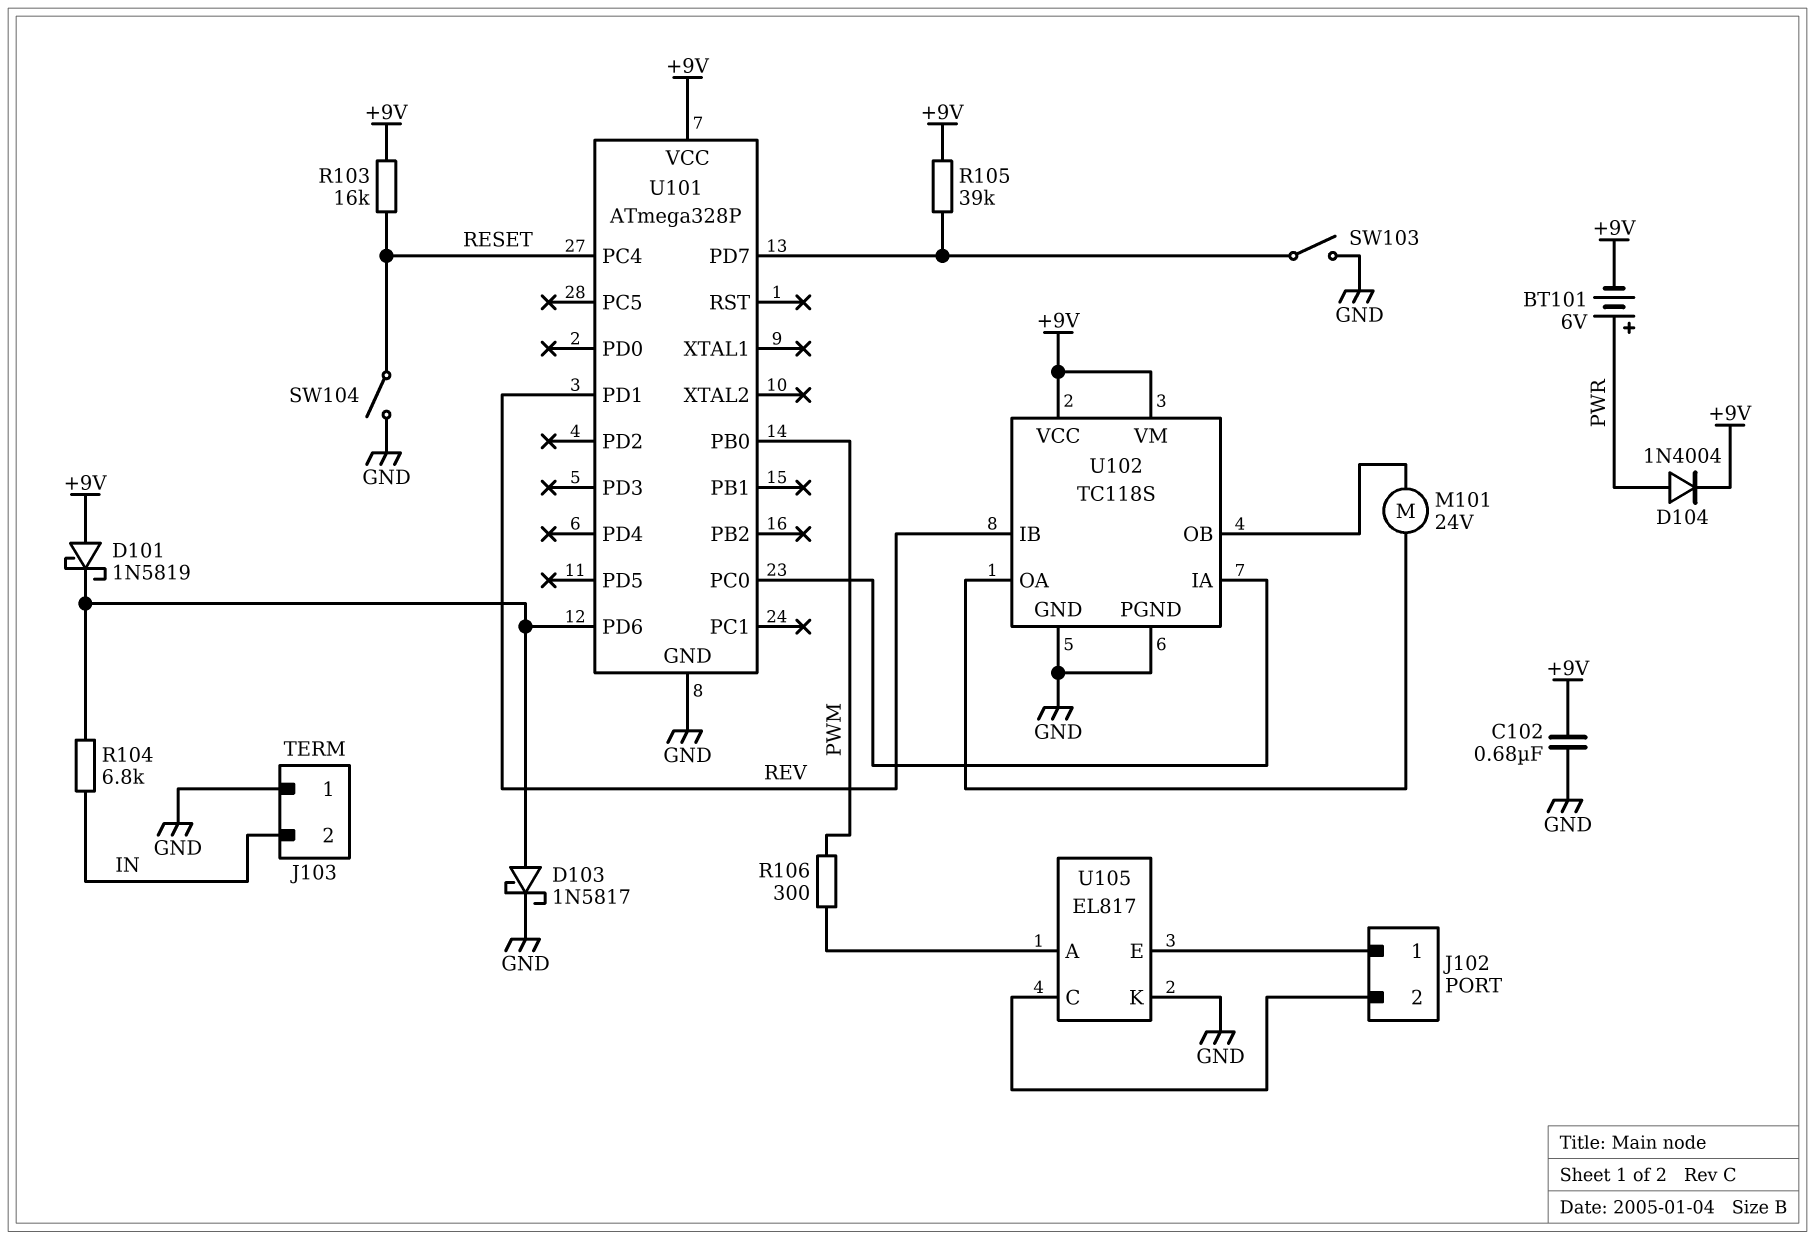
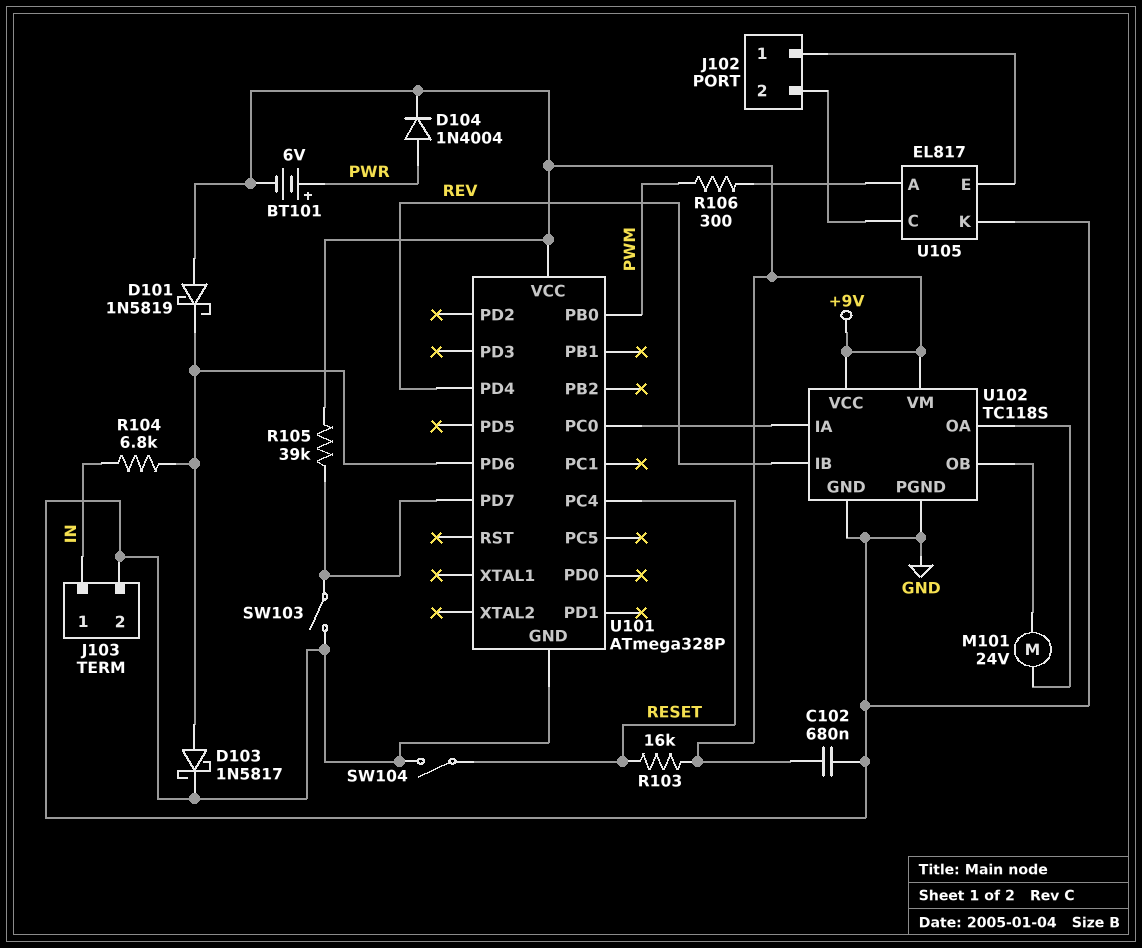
J103 pin 1: GND -> IN
J103 pin 2: IN -> GND
U101 pin PD1: REV -> none
U101 pin PD4: none -> REV

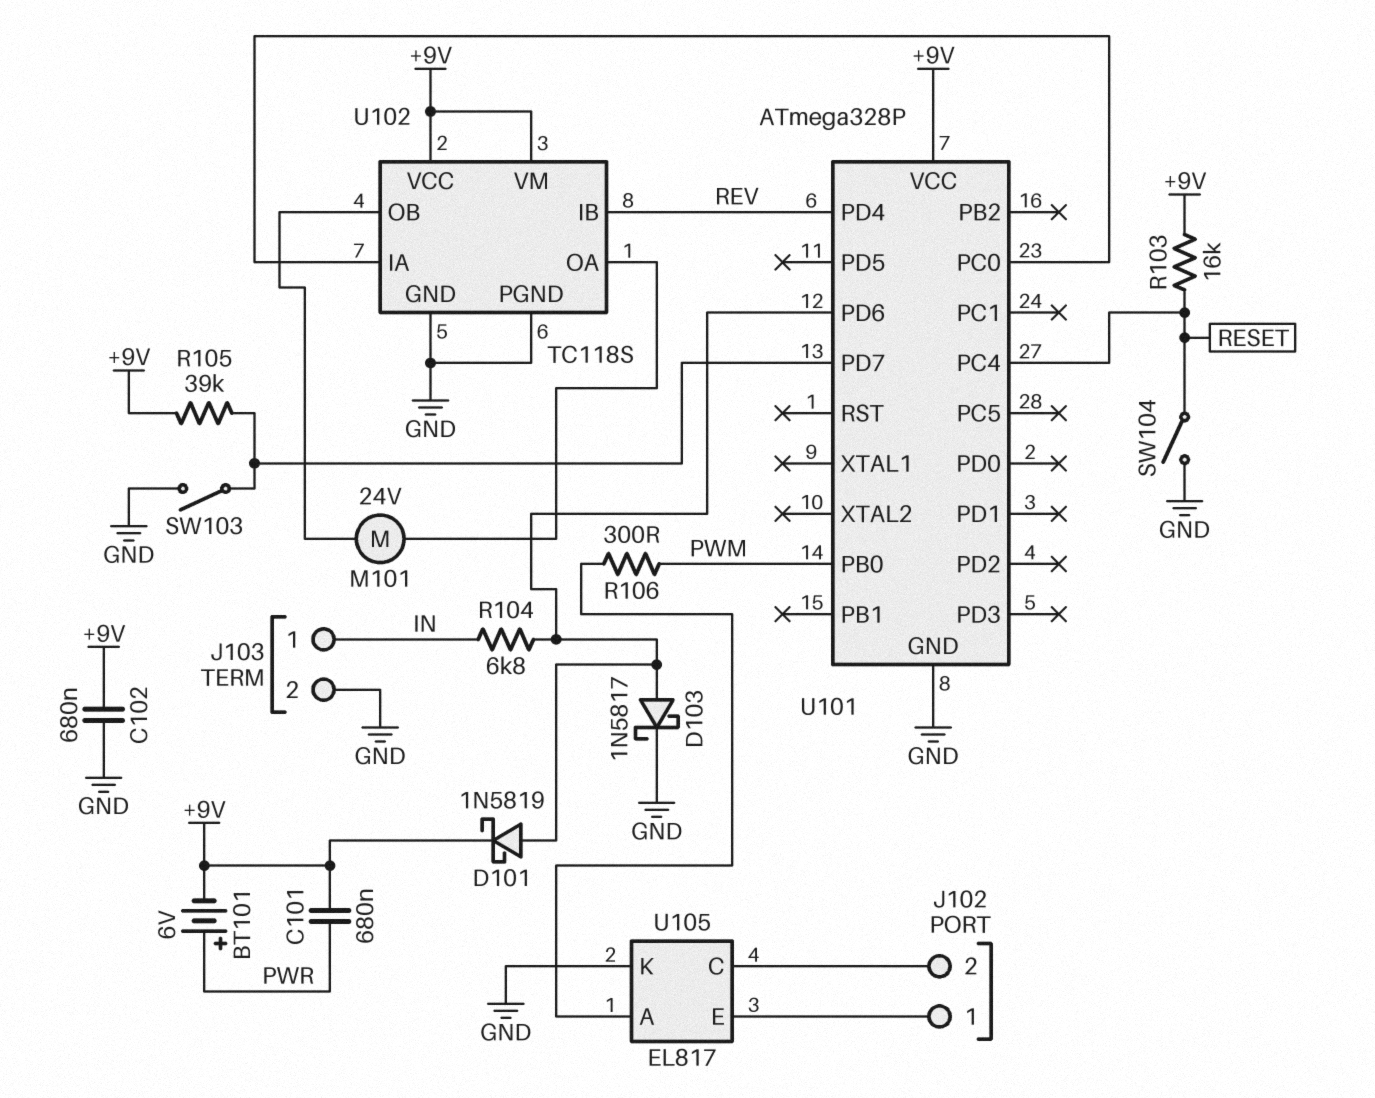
C101: none -> 680nF (+9V, PWR)
D101: schottky 1N5819 (A +9V, K U101/PD6) -> schottky 1N5819 (A U101/PD6, K +9V)
D104: diode 1N4004 (A PWR, K +9V) -> none

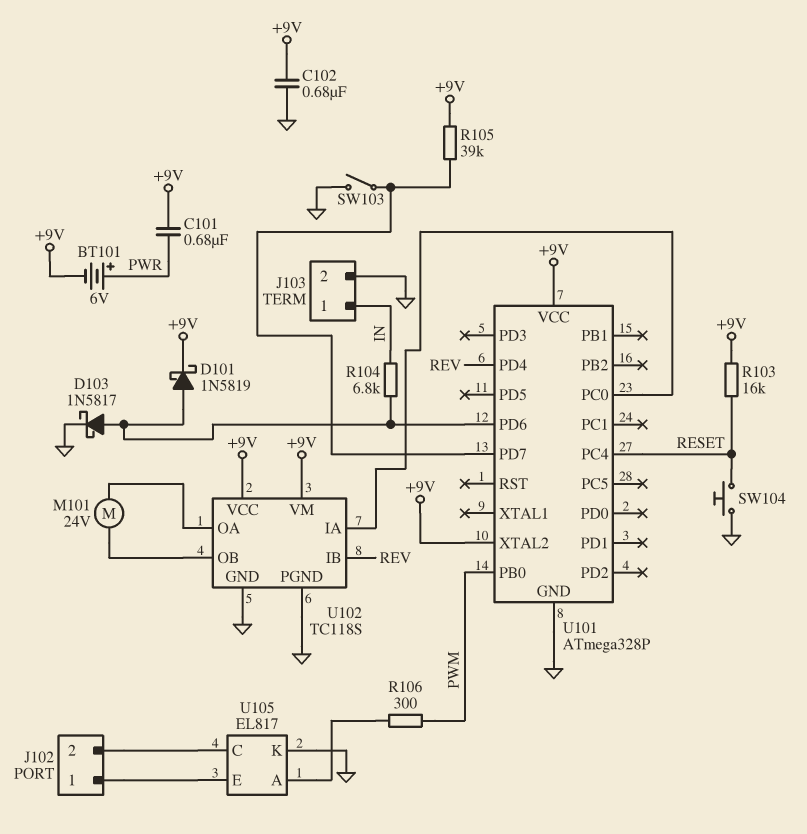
SW104: switch (GND, RESET) -> button (GND, RESET)
U101 pin XTAL2: none -> +9V

